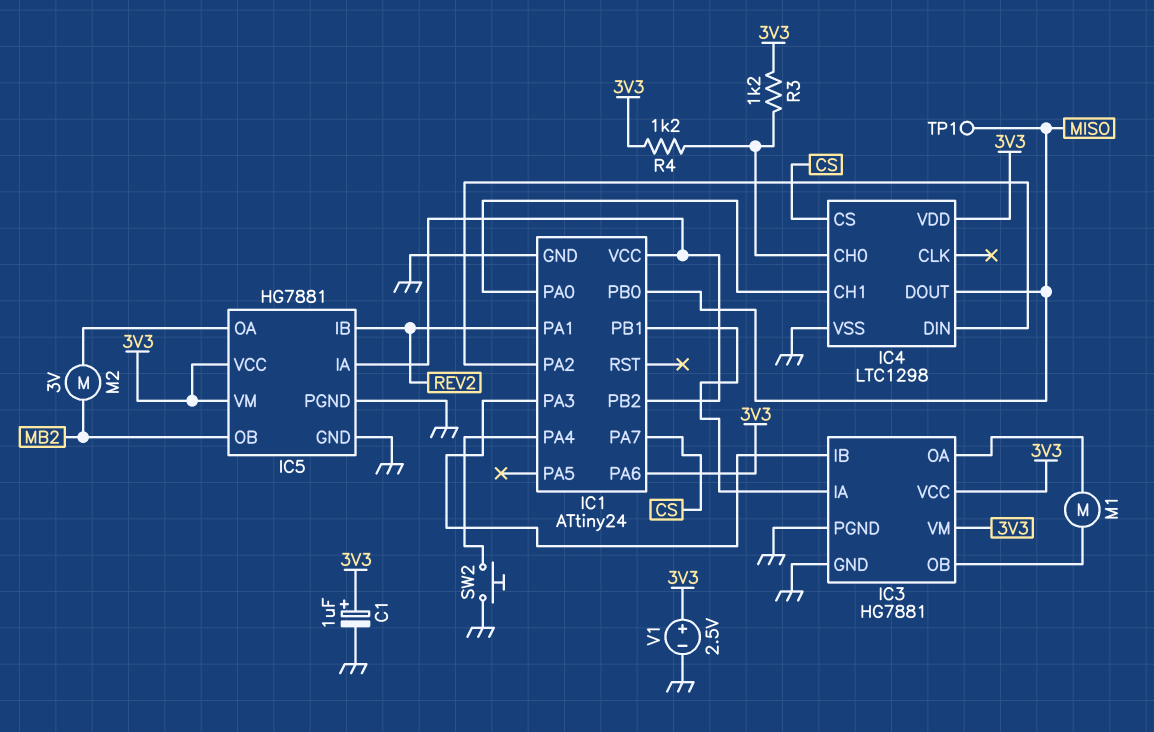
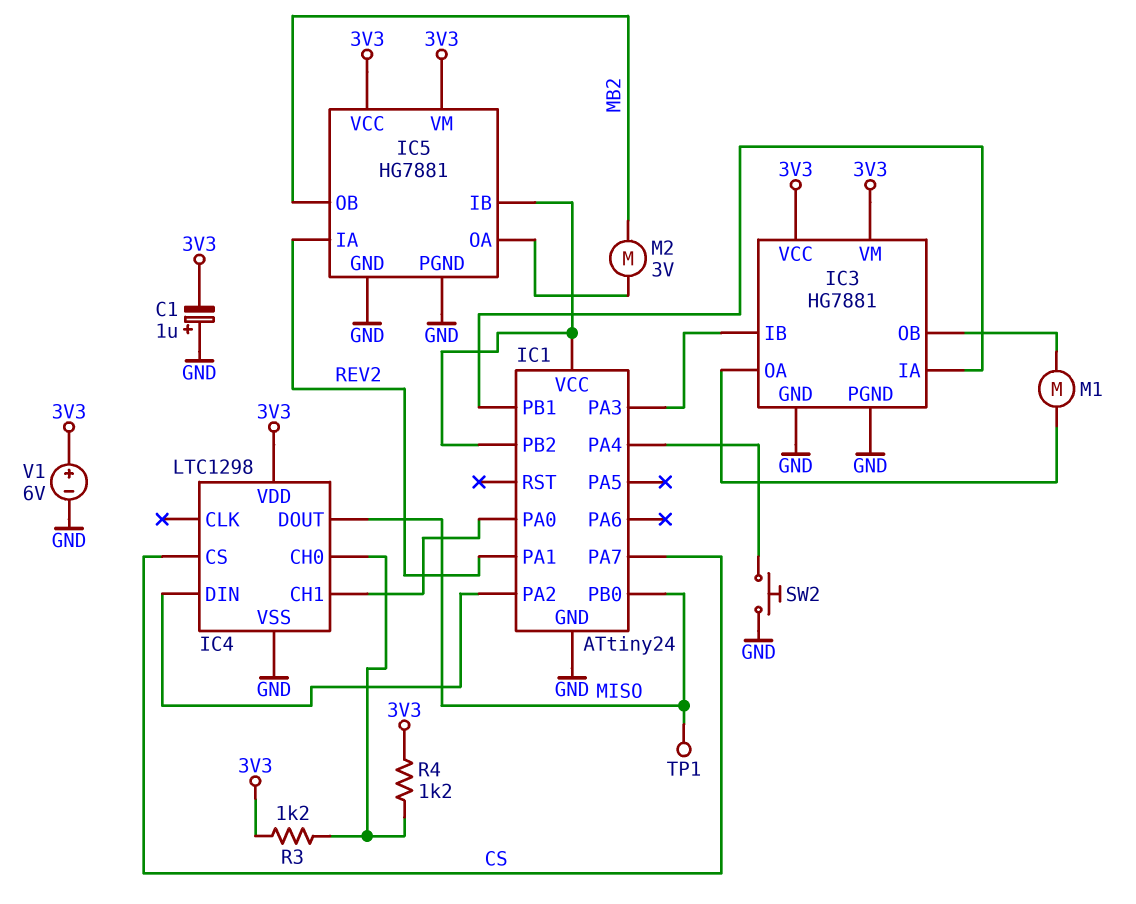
C1: 1uF (plus 3V3, minus GND) -> 1uF (plus GND, minus 3V3)
IC1 pin PA6: 3V3 -> none
IC5 pin IA: IC1/PB2 -> REV2
IC5 pin IB: REV2 -> IC1/PB2
V1: 2.5V (plus 3V3, minus GND) -> 6V (plus 3V3, minus GND)

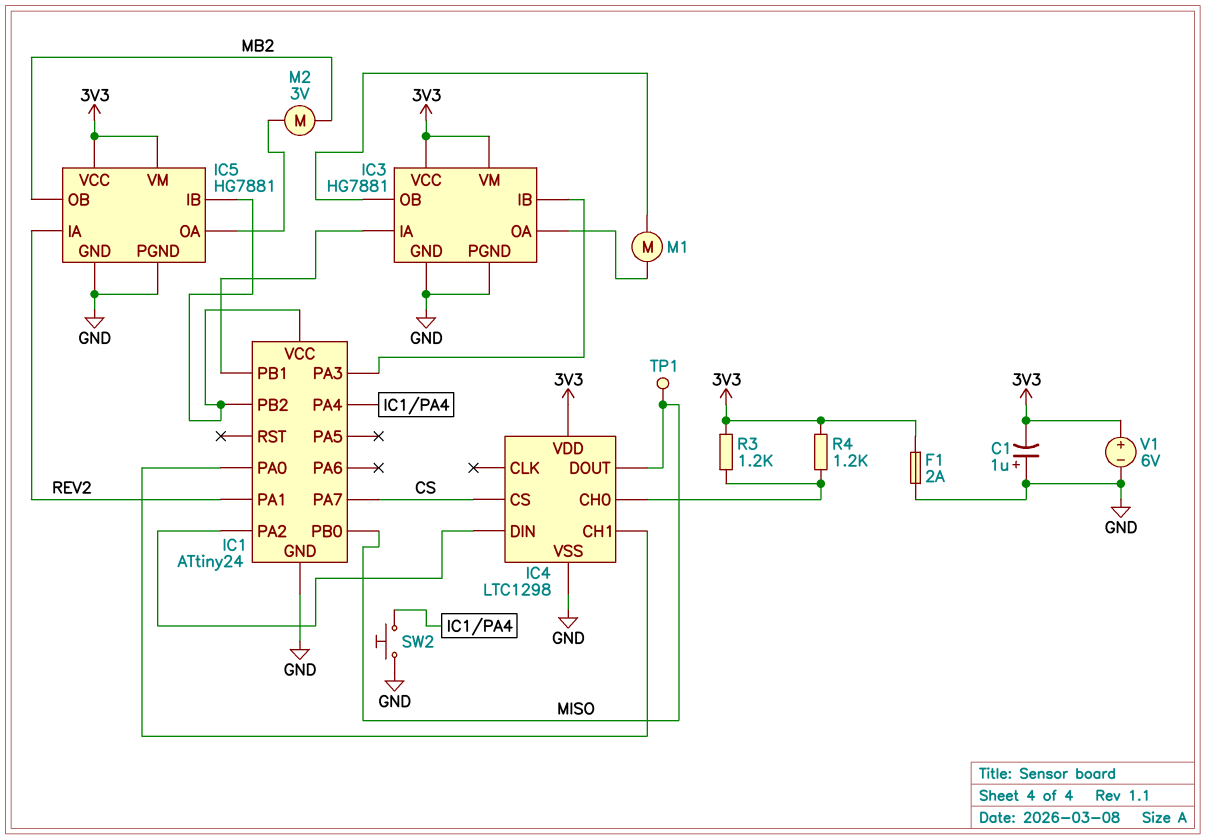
F1: none -> 2A (3V3, GND)

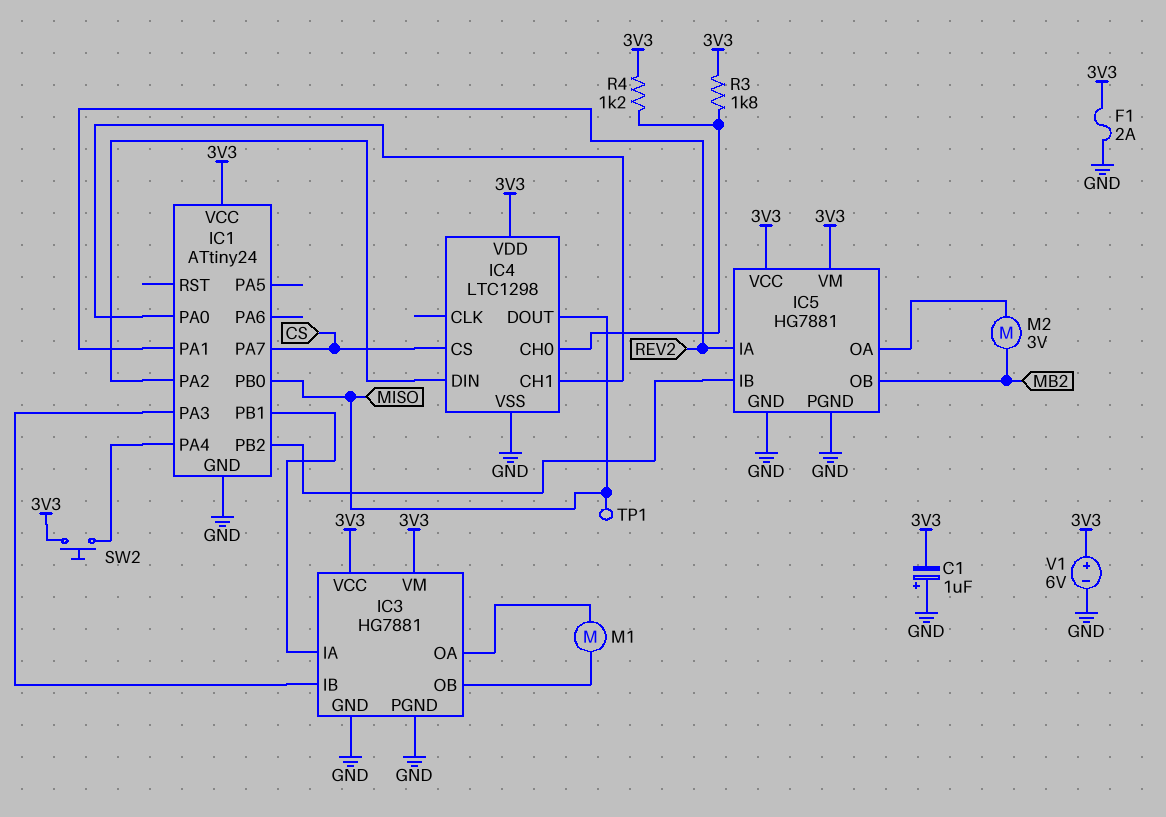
IC1 pin VCC: IC1/PB2 -> 3V3
R3: 1.2k (3V3, IC4/CH0) -> 1.8k (3V3, IC4/CH0)
SW2: button (GND, IC1/PA4) -> button (3V3, IC1/PA4)

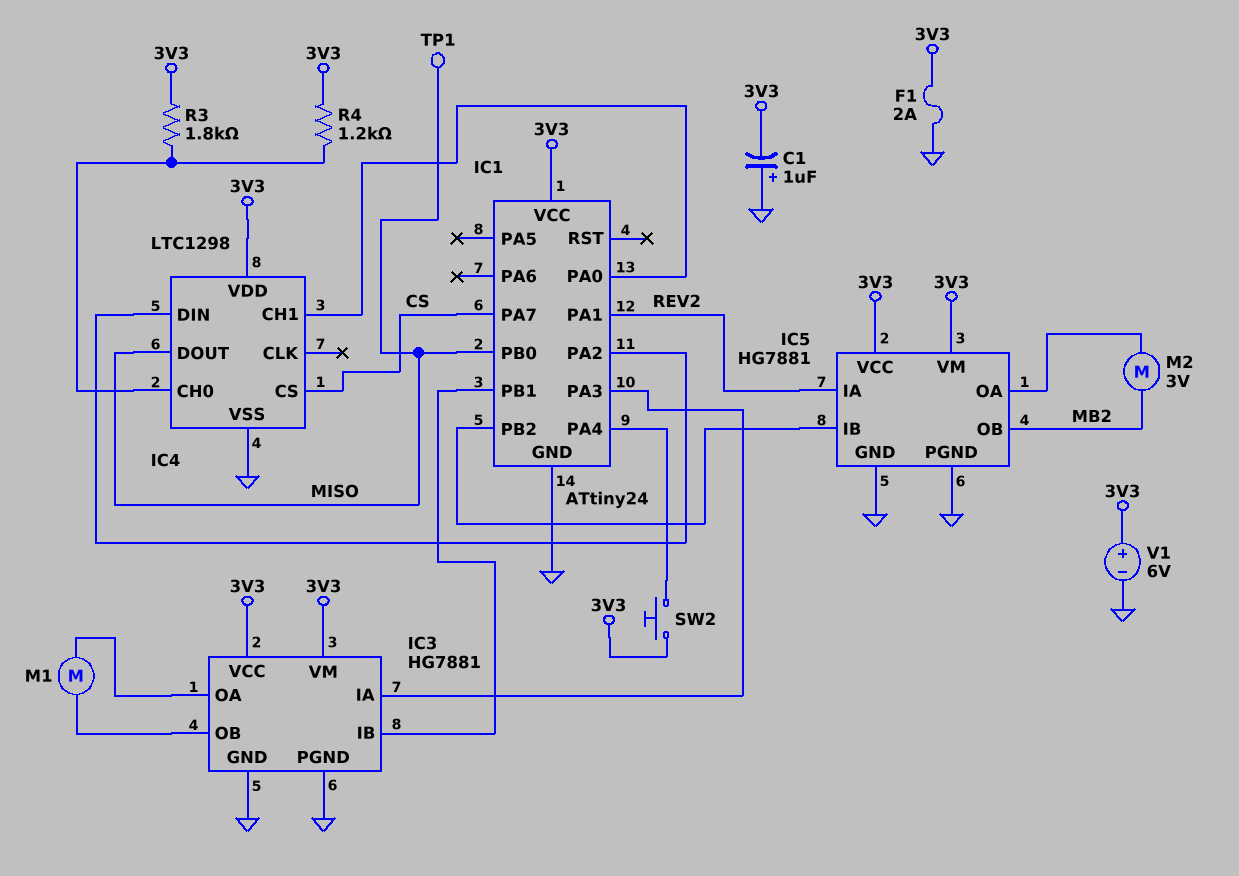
IC3 pin IA: IC1/PB1 -> IC1/PA3
IC3 pin IB: IC1/PA3 -> IC1/PB1

